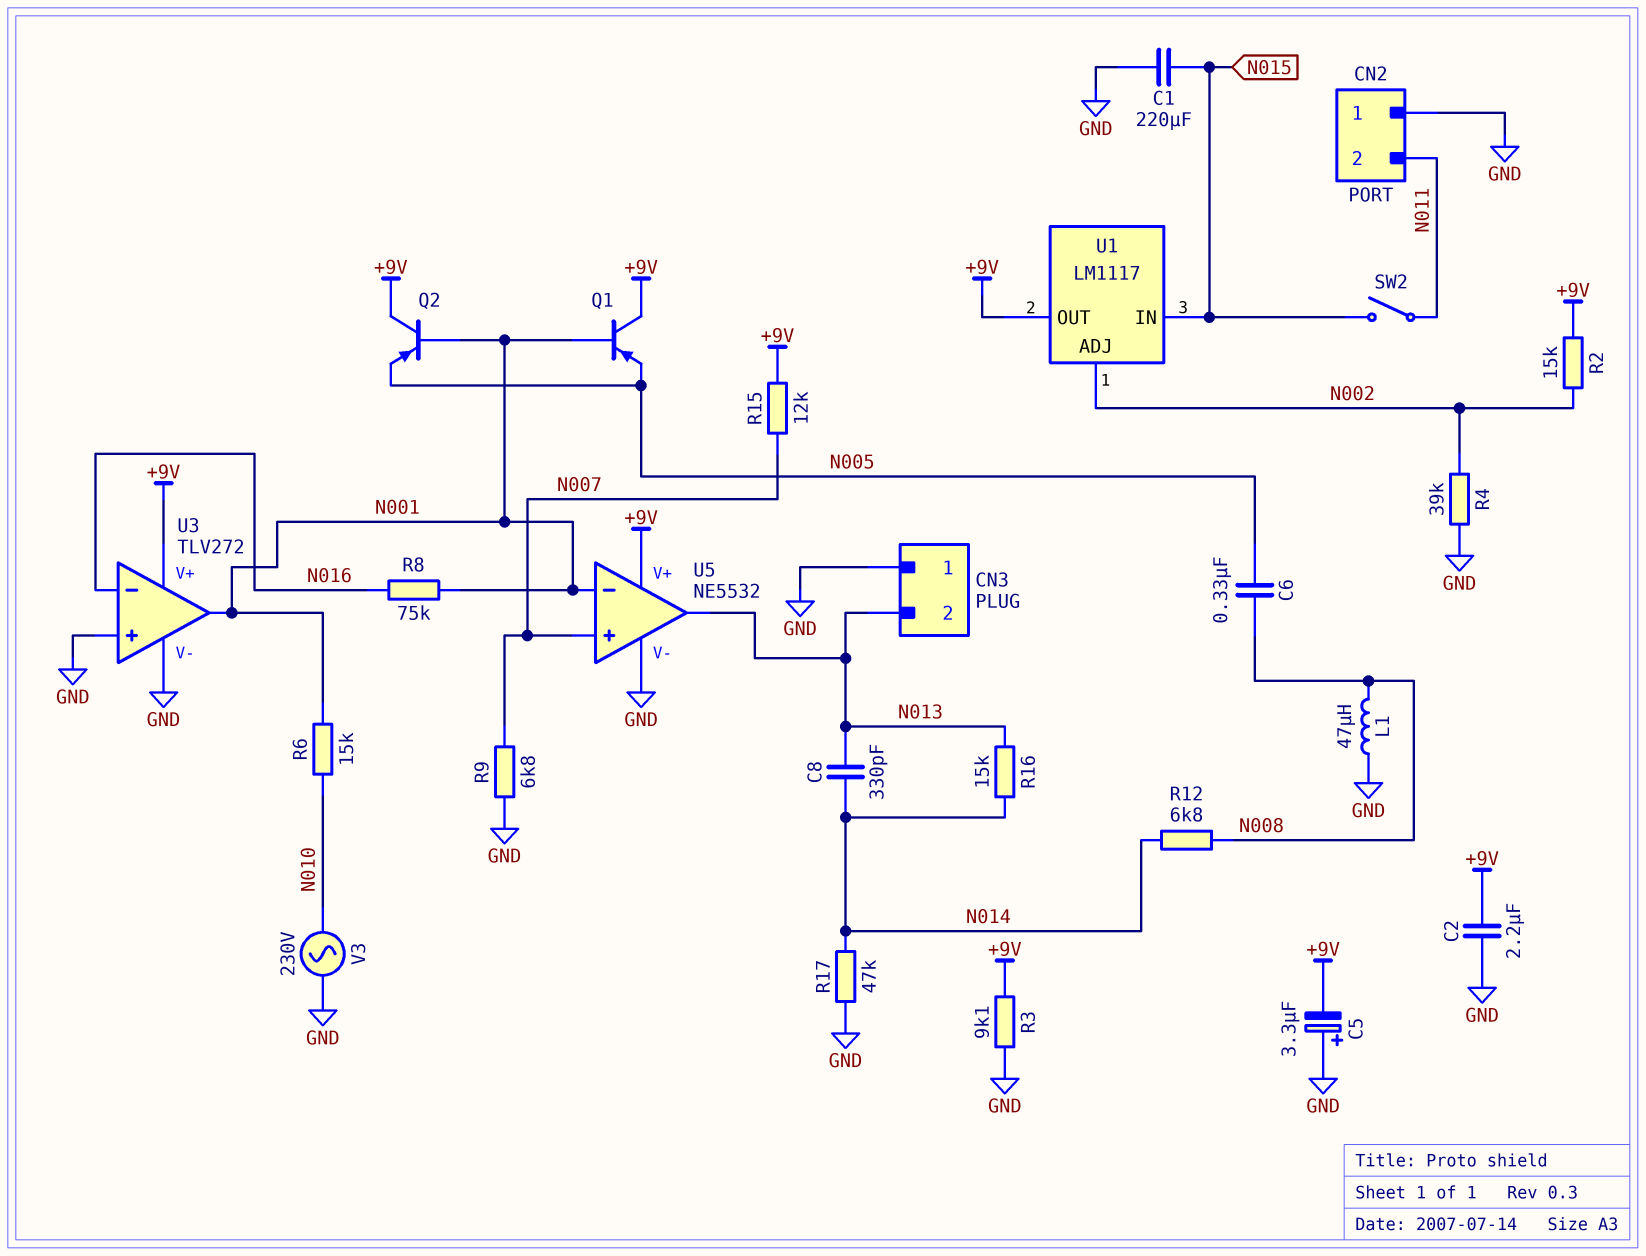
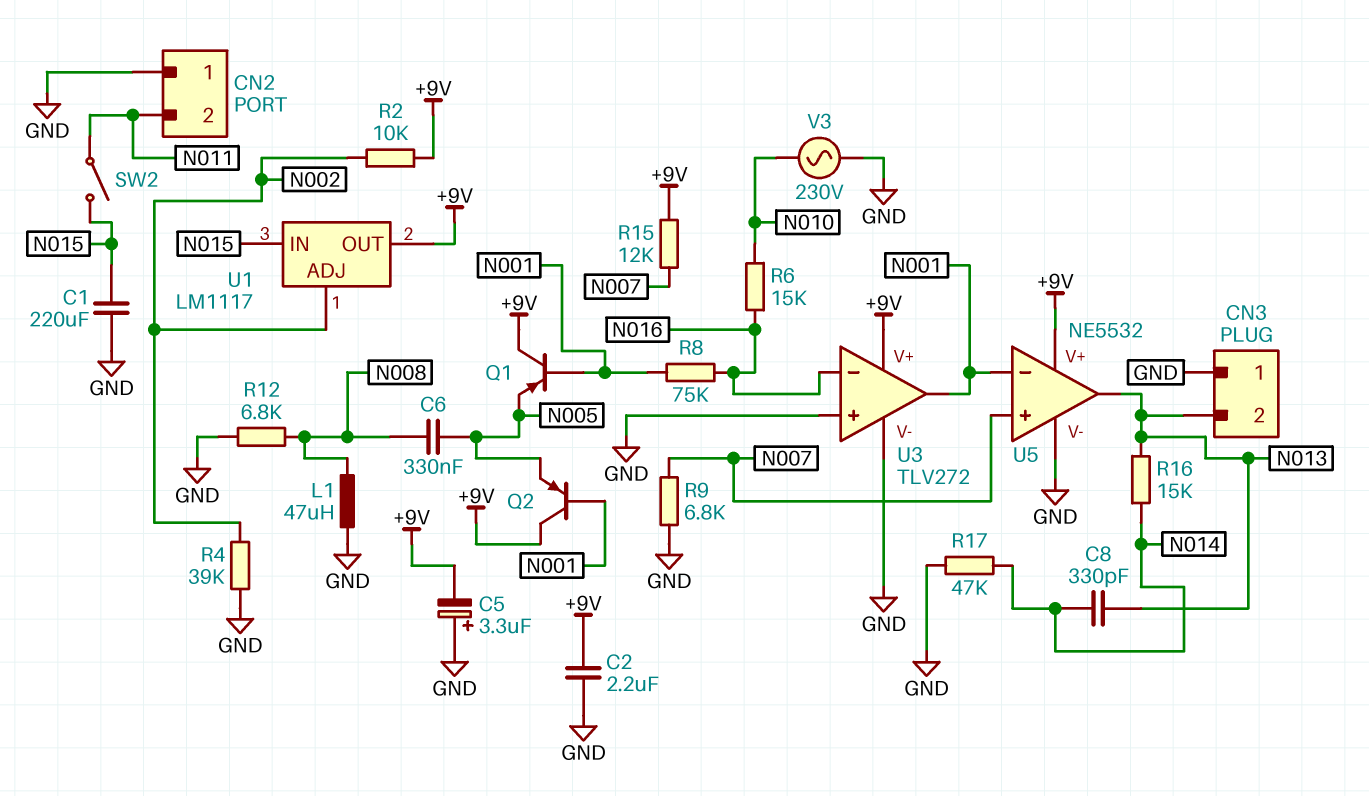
R2: 15k (+9V, N002) -> 10k (+9V, N002)
R3: 9.1k (+9V, GND) -> none
R6: 15k (N001, N010) -> 15k (N010, N016)
R12: 6.8k (N008, N014) -> 6.8k (GND, N008)

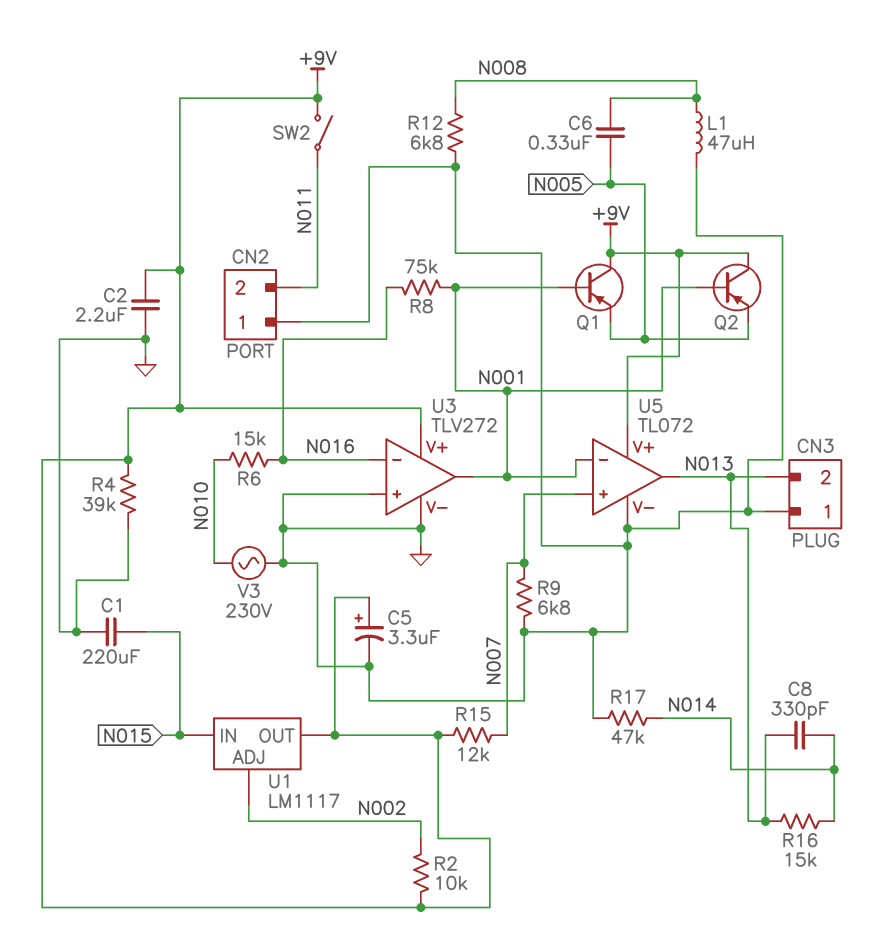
C5: 3.3uF (plus GND, minus +9V) -> 3.3uF (plus +9V, minus GND)
R4: 39k (GND, N002) -> 39k (+9V, GND)
SW2: switch (N011, N015) -> switch (+9V, N011)
U5: NE5532 -> TL072

